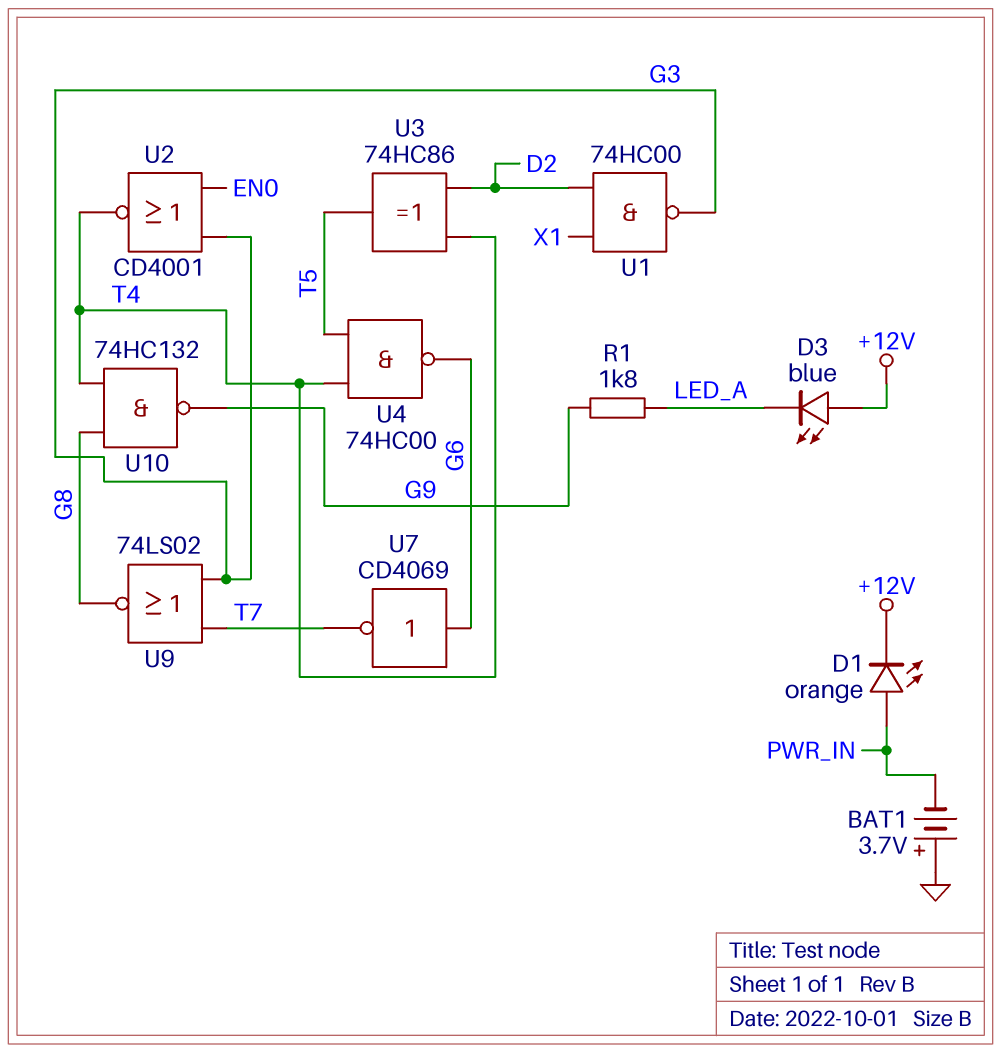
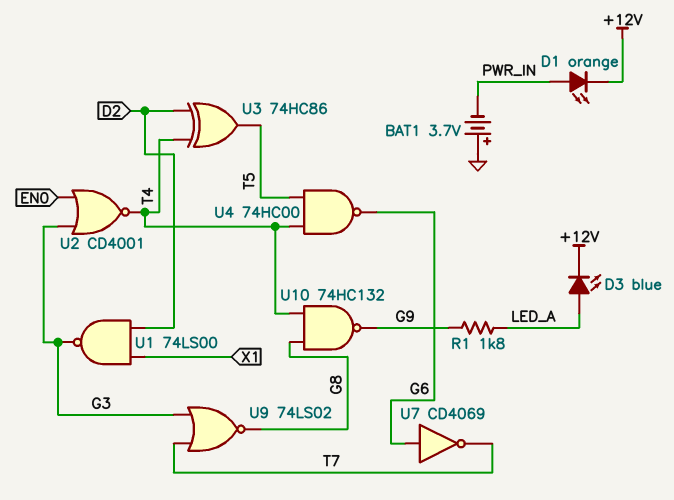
D3: LED blue (A +12V, K LED_A) -> LED blue (A LED_A, K +12V)
U1: NAND 74HC00 (in D2, in X1, out G3) -> NAND 74LS00 (in D2, in X1, out G3)

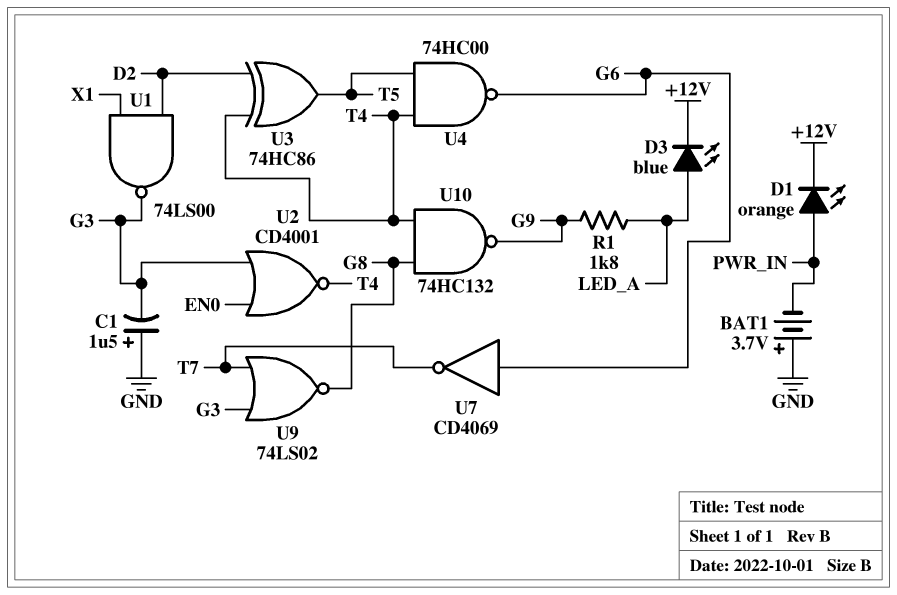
C1: none -> 1.5uF (plus GND, minus G3)

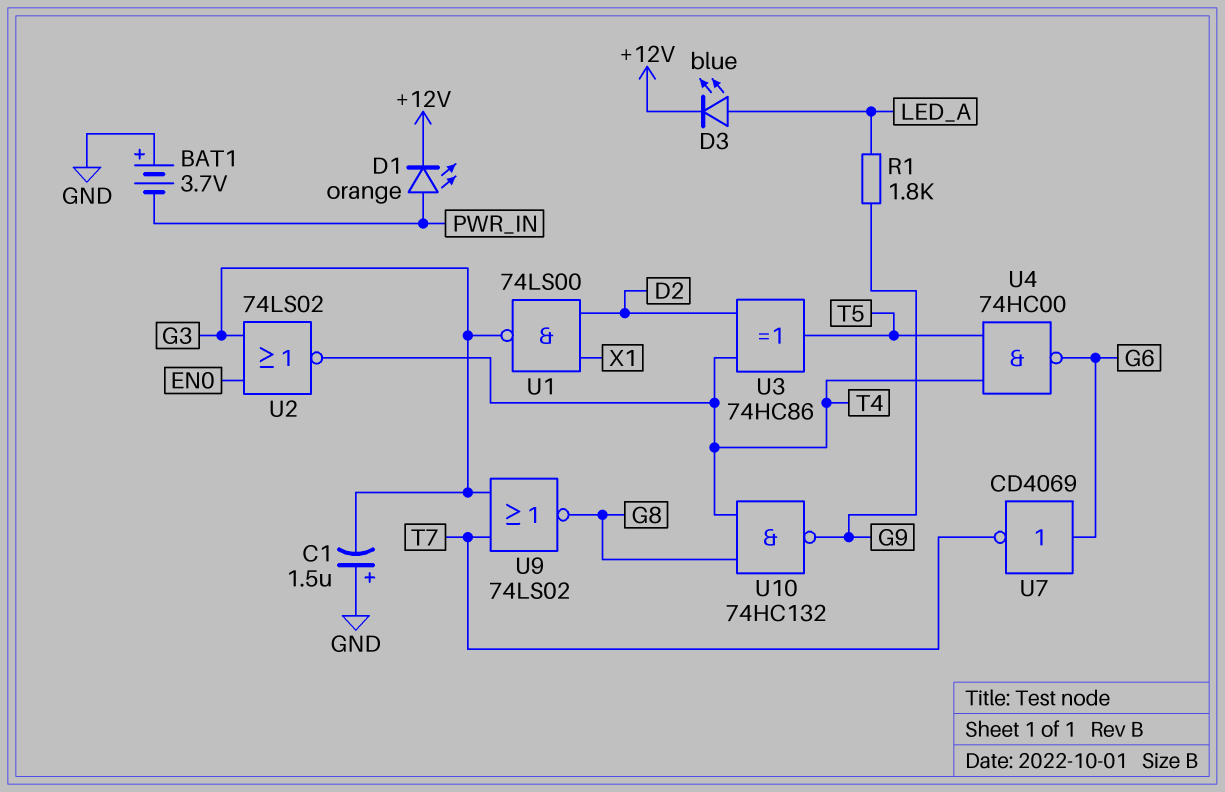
U2: NOR CD4001 (in EN0, in G3, out T4) -> NOR 74LS02 (in EN0, in G3, out T4)

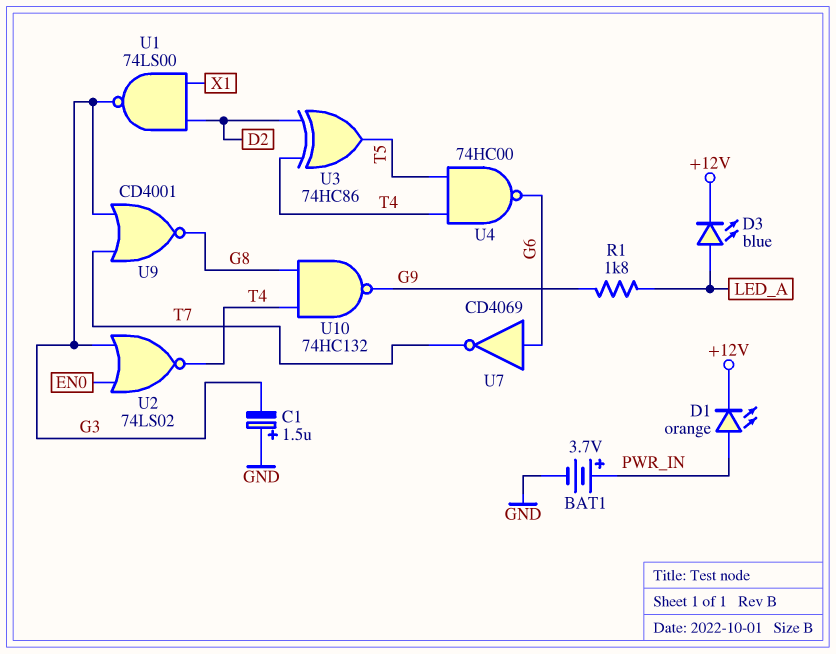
BAT1: 3.7V (plus GND, minus PWR_IN) -> 3.7V (plus PWR_IN, minus GND)
U9: NOR 74LS02 (in G3, in T7, out G8) -> NOR CD4001 (in G3, in T7, out G8)

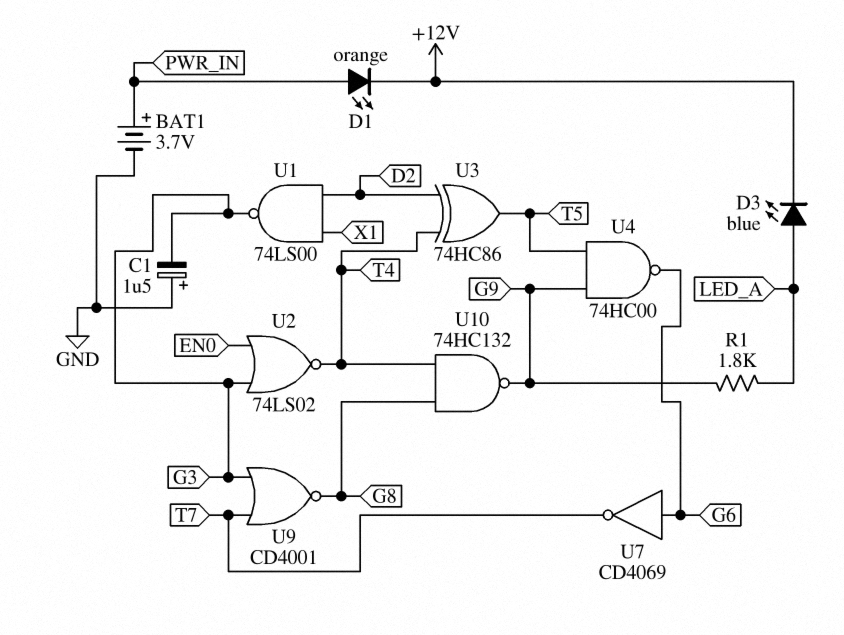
U4: NAND 74HC00 (in T4, in T5, out G6) -> NAND 74HC00 (in G9, in T5, out G6)

